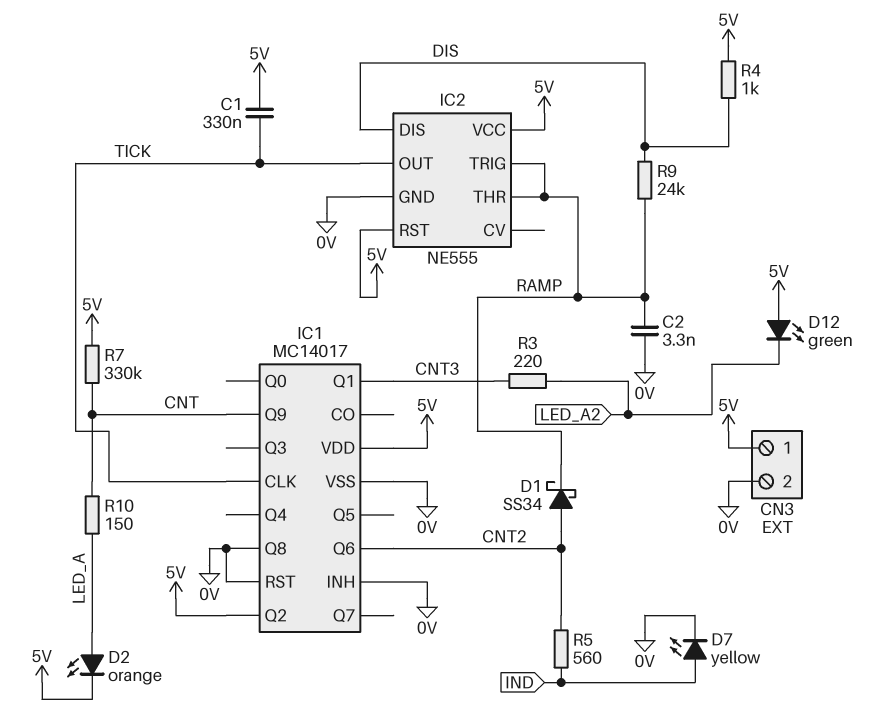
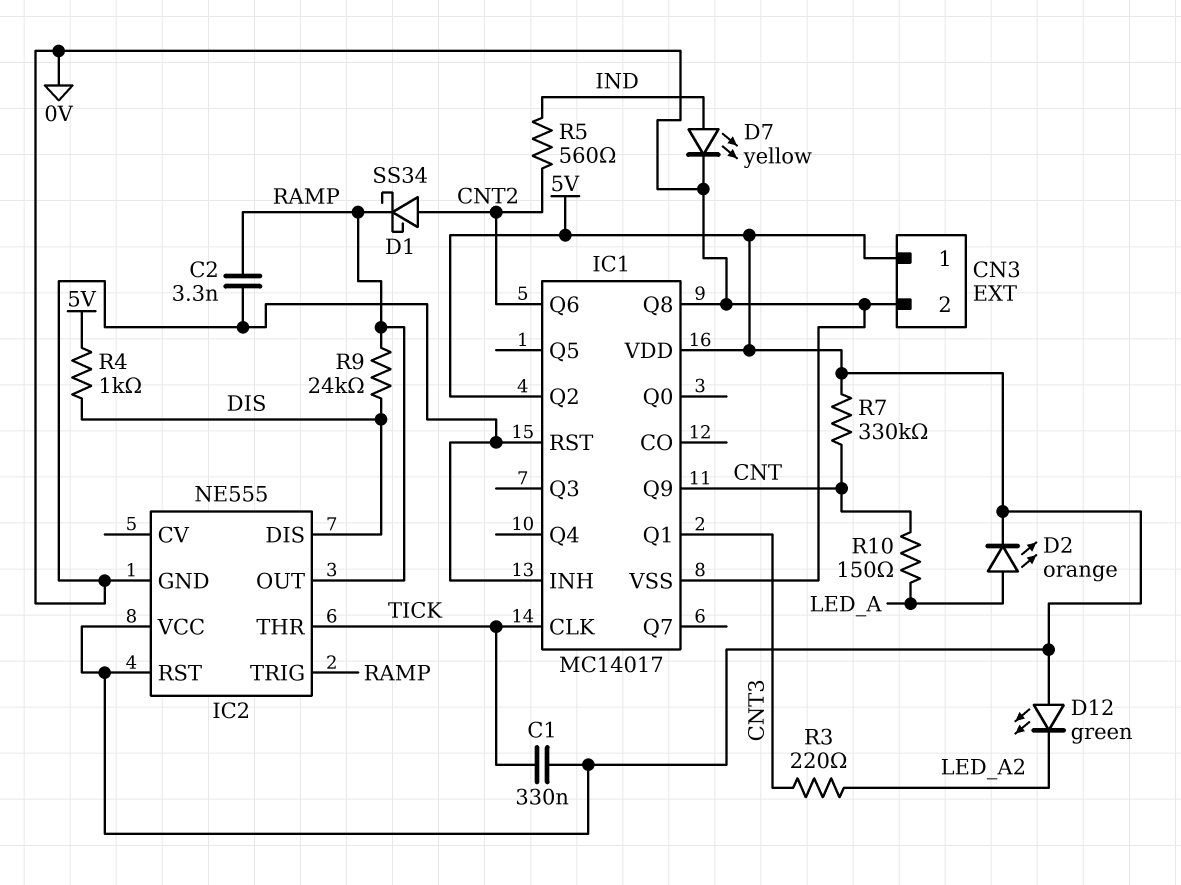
IC2 pin OUT: TICK -> RAMP
IC2 pin THR: RAMP -> TICK

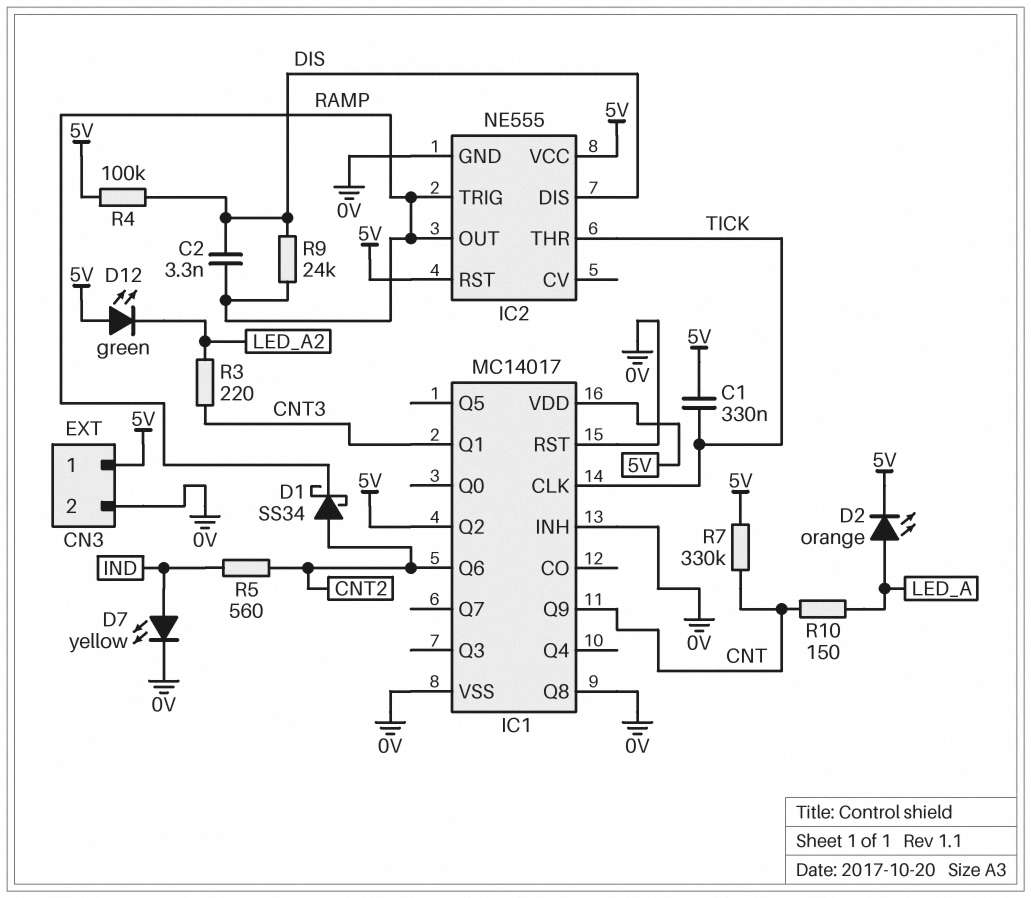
C2: 3.3nF (0V, RAMP) -> 3.3nF (DIS, RAMP)
R4: 1k (5V, DIS) -> 100k (5V, DIS)

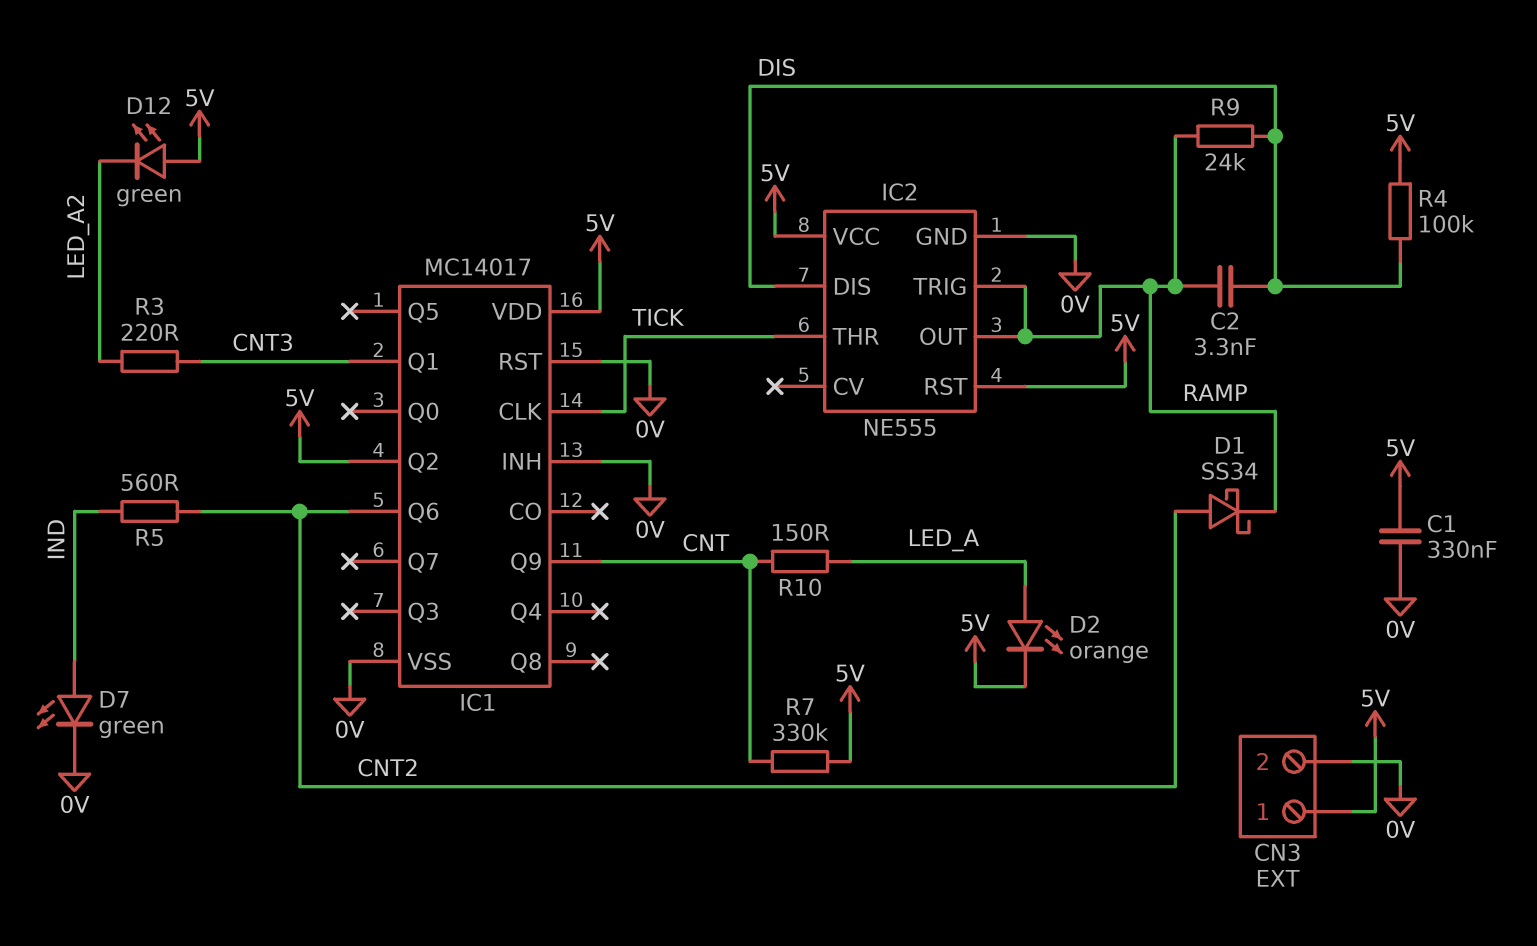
C1: 330nF (5V, TICK) -> 330nF (0V, 5V)
D7: LED yellow (A IND, K 0V) -> LED green (A IND, K 0V)
IC1 pin Q8: 0V -> none

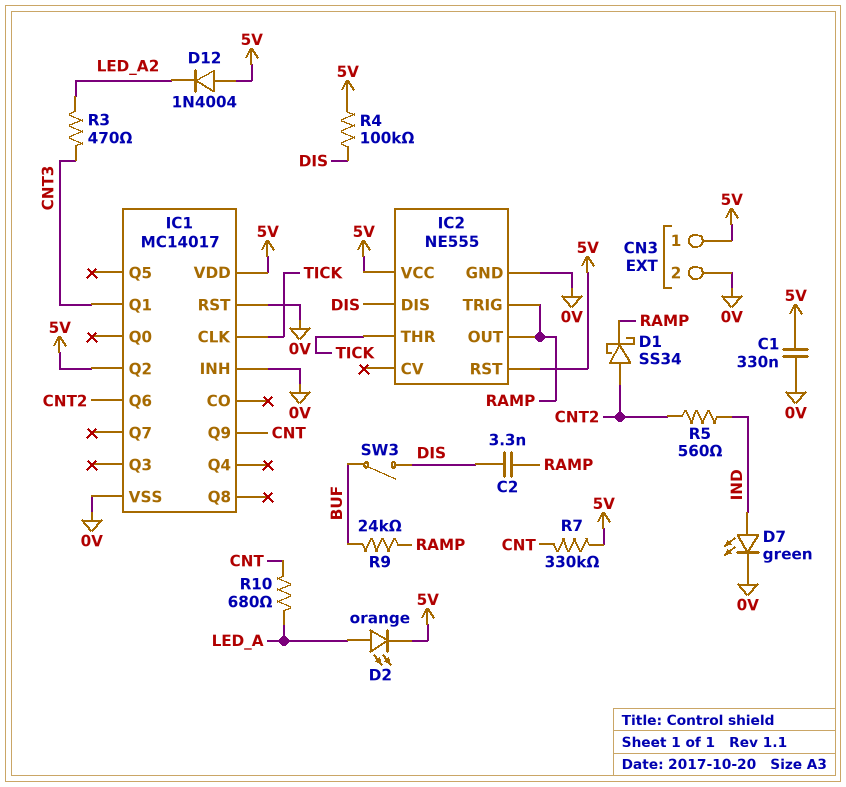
D12: LED green (A 5V, K LED_A2) -> diode 1N4004 (A 5V, K LED_A2)
R3: 220 (CNT3, LED_A2) -> 470 (CNT3, LED_A2)
R9: 24k (DIS, RAMP) -> 24k (BUF, RAMP)
R10: 150 (CNT, LED_A) -> 680 (CNT, LED_A)
SW3: none -> switch (BUF, DIS)

